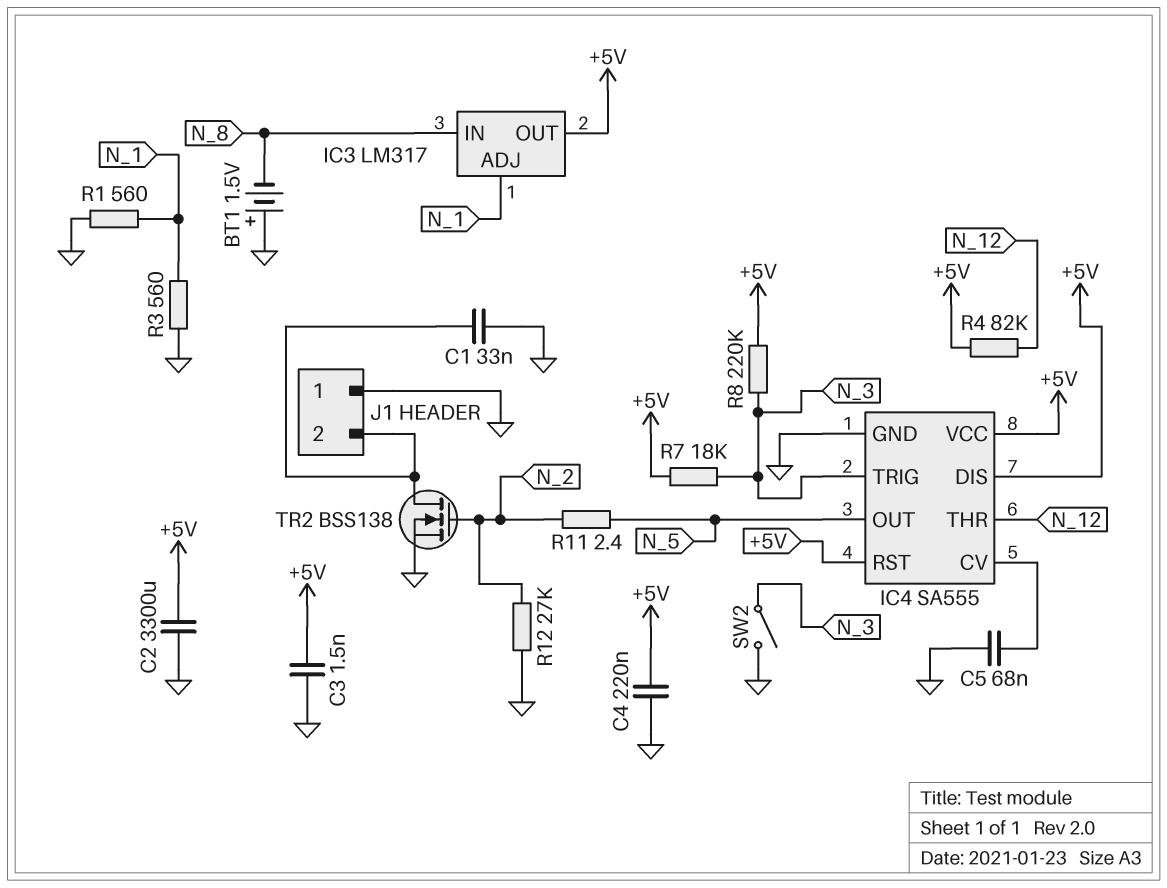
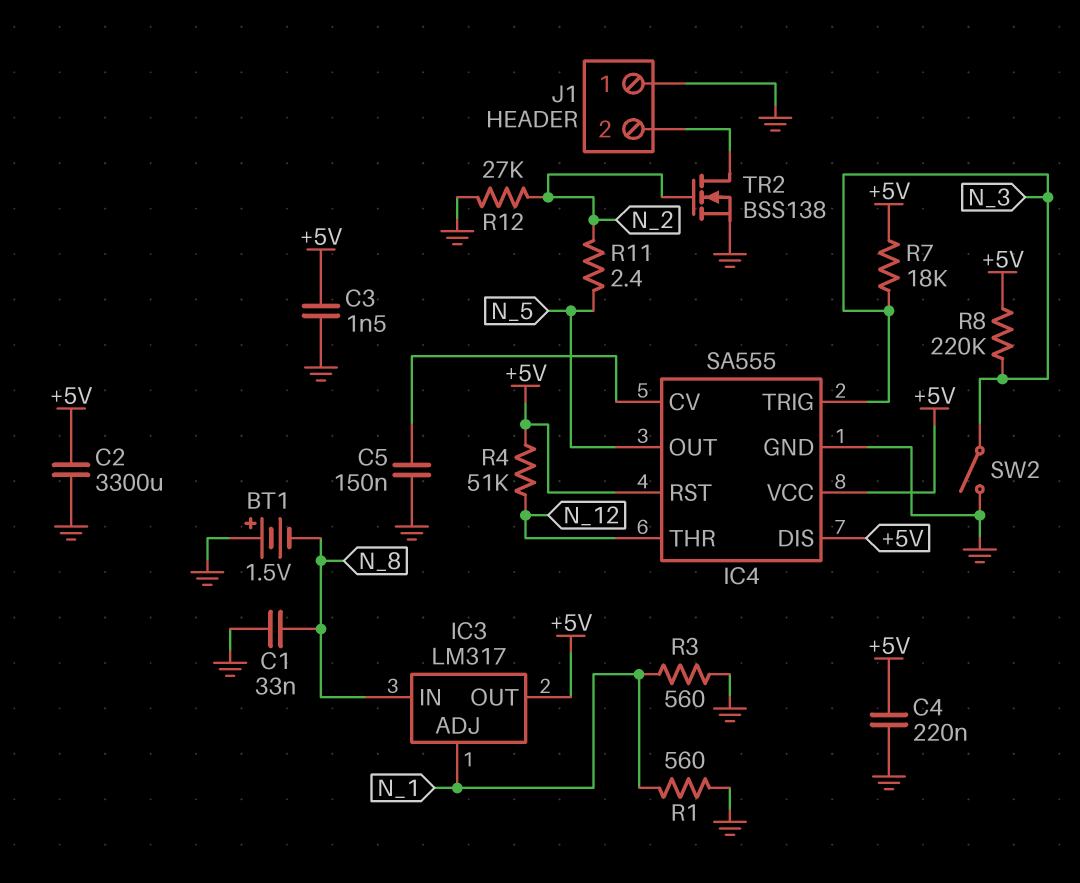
C1: 33nF (GND, J1/2) -> 33nF (GND, N_8)
C5: 68nF (GND, IC4/CV) -> 150nF (GND, IC4/CV)
R4: 82k (+5V, N_12) -> 51k (+5V, N_12)

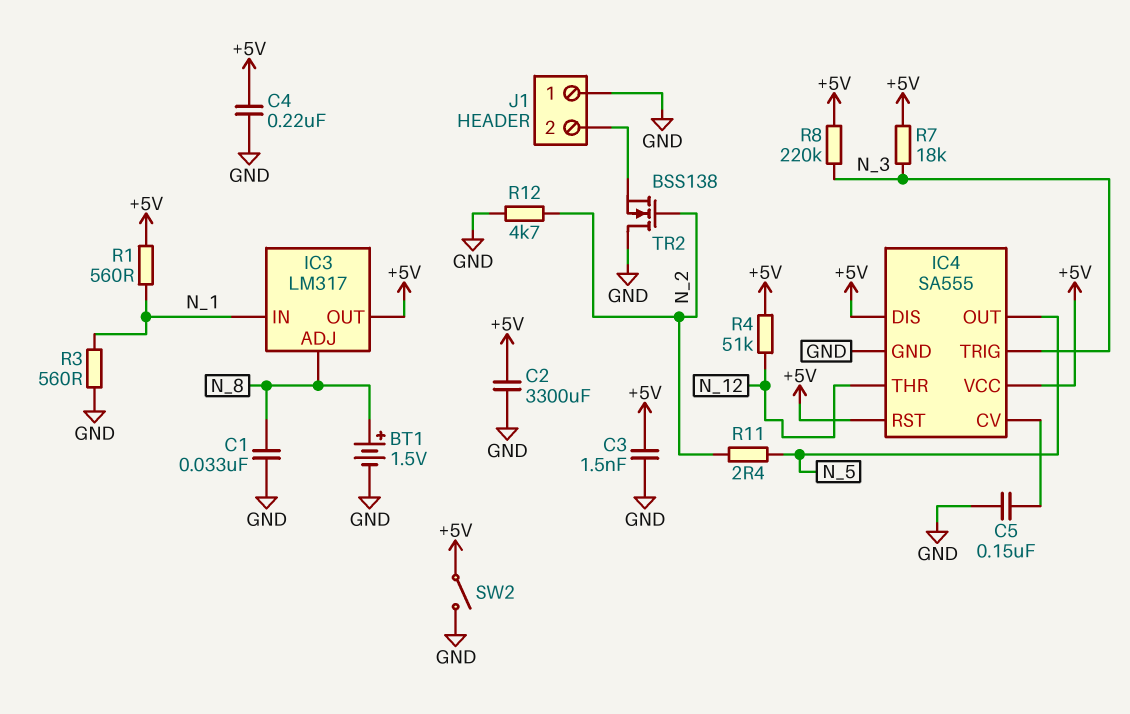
BT1: 1.5V (plus GND, minus N_8) -> 1.5V (plus N_8, minus GND)
IC3 pin ADJ: N_1 -> N_8
IC3 pin IN: N_8 -> N_1
R1: 560 (GND, N_1) -> 560 (+5V, N_1)
R12: 27k (GND, N_2) -> 4.7k (GND, N_2)
SW2: switch (GND, N_3) -> switch (+5V, GND)
TR2: NMOS BSS138 (G N_2, D J1/2, S GND) -> NMOS BSS138 (G N_2, D GND, S J1/2)

